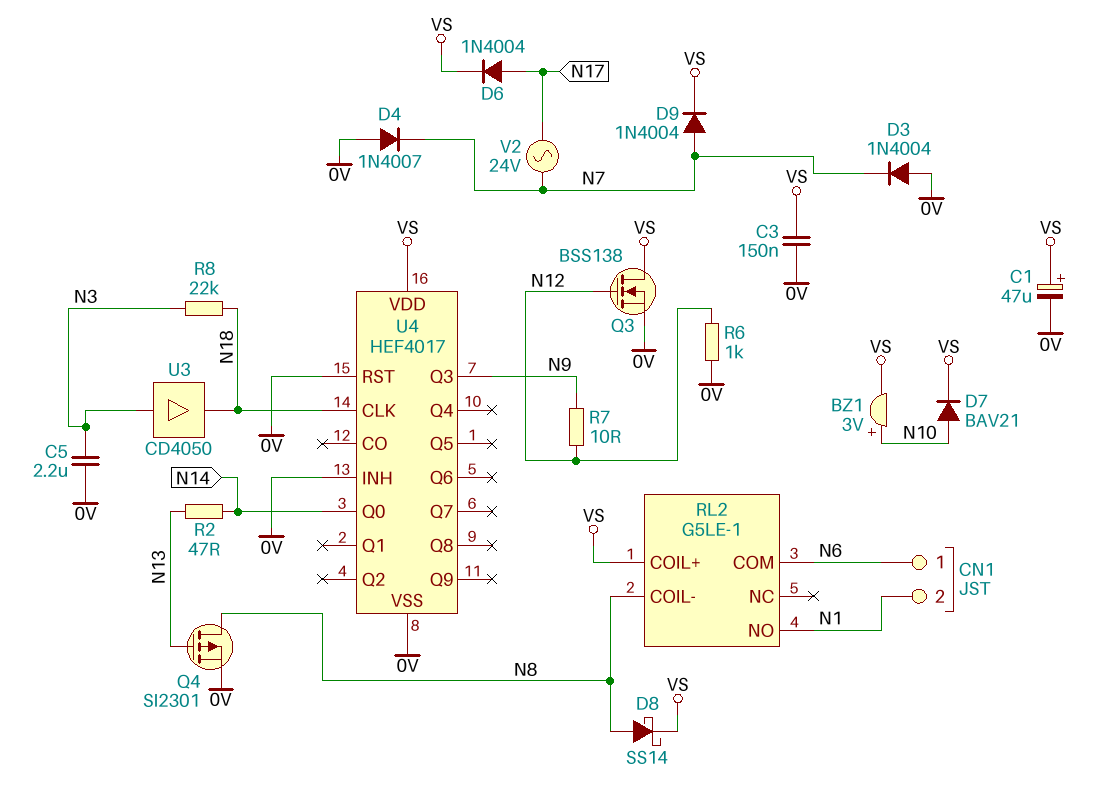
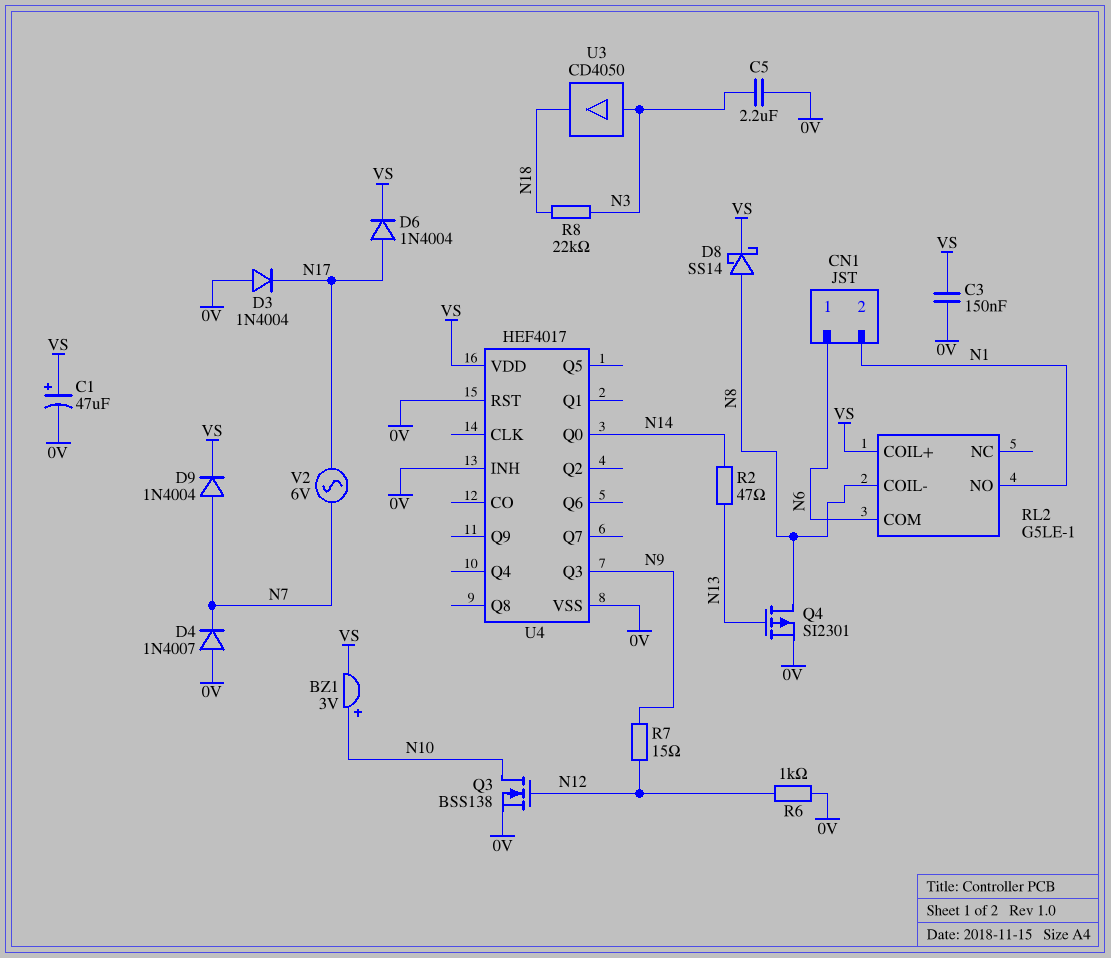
D3: diode 1N4004 (A 0V, K N7) -> diode 1N4004 (A 0V, K N17)
D7: diode BAV21 (A N10, K VS) -> none
Q3: NMOS BSS138 (G N12, D VS, S 0V) -> NMOS BSS138 (G N12, D N10, S 0V)
R7: 10 (N9, N12) -> 15 (N9, N12)
U4 pin CLK: N18 -> none
V2: AC 24V (N7, N17) -> AC 6V (N7, N17)

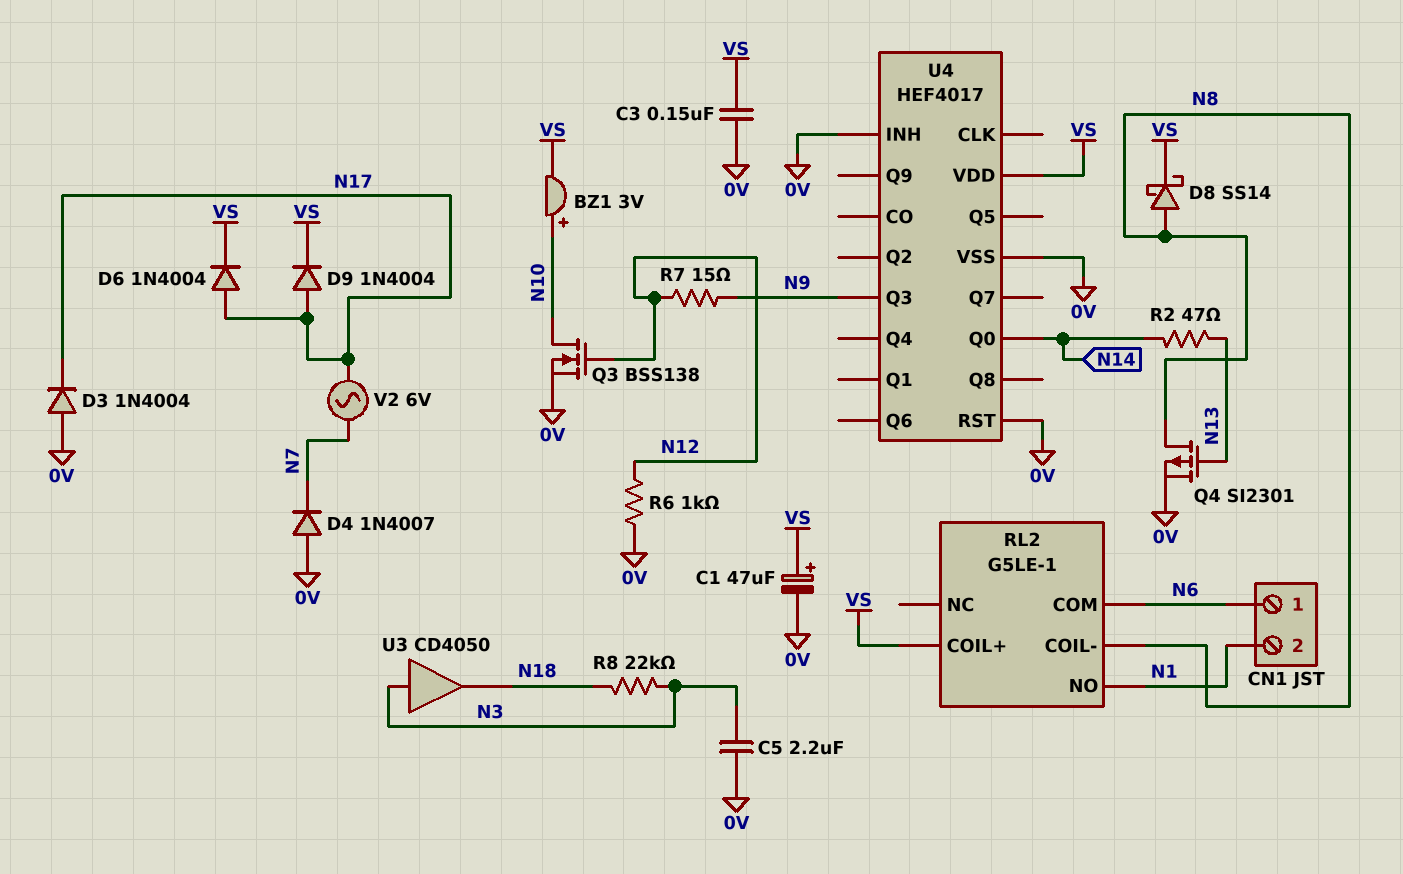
D9: diode 1N4004 (A N7, K VS) -> diode 1N4004 (A N17, K VS)

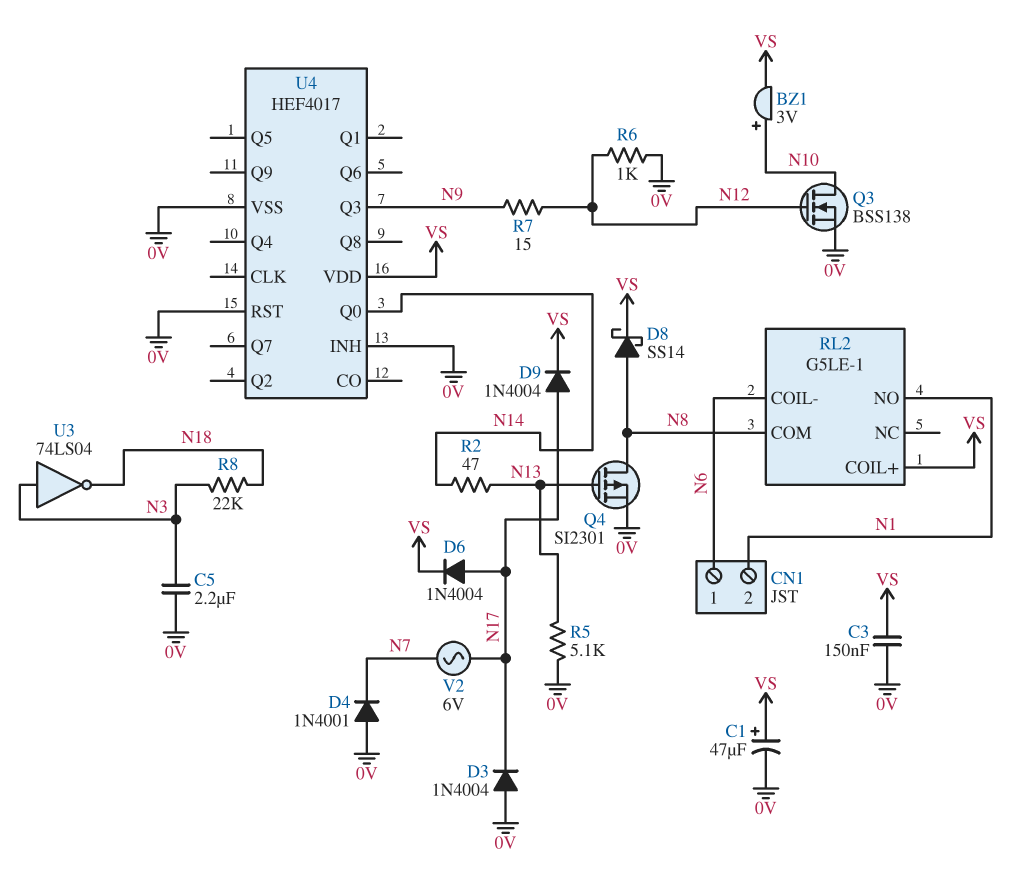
D4: diode 1N4007 (A 0V, K N7) -> diode 1N4001 (A 0V, K N7)
R5: none -> 5.1k (0V, N13)
RL2 pin COIL-: N8 -> N6
RL2 pin COM: N6 -> N8
U3: buffer CD4050 (in N3, out N18) -> NOT 74LS04 (in N3, out N18)

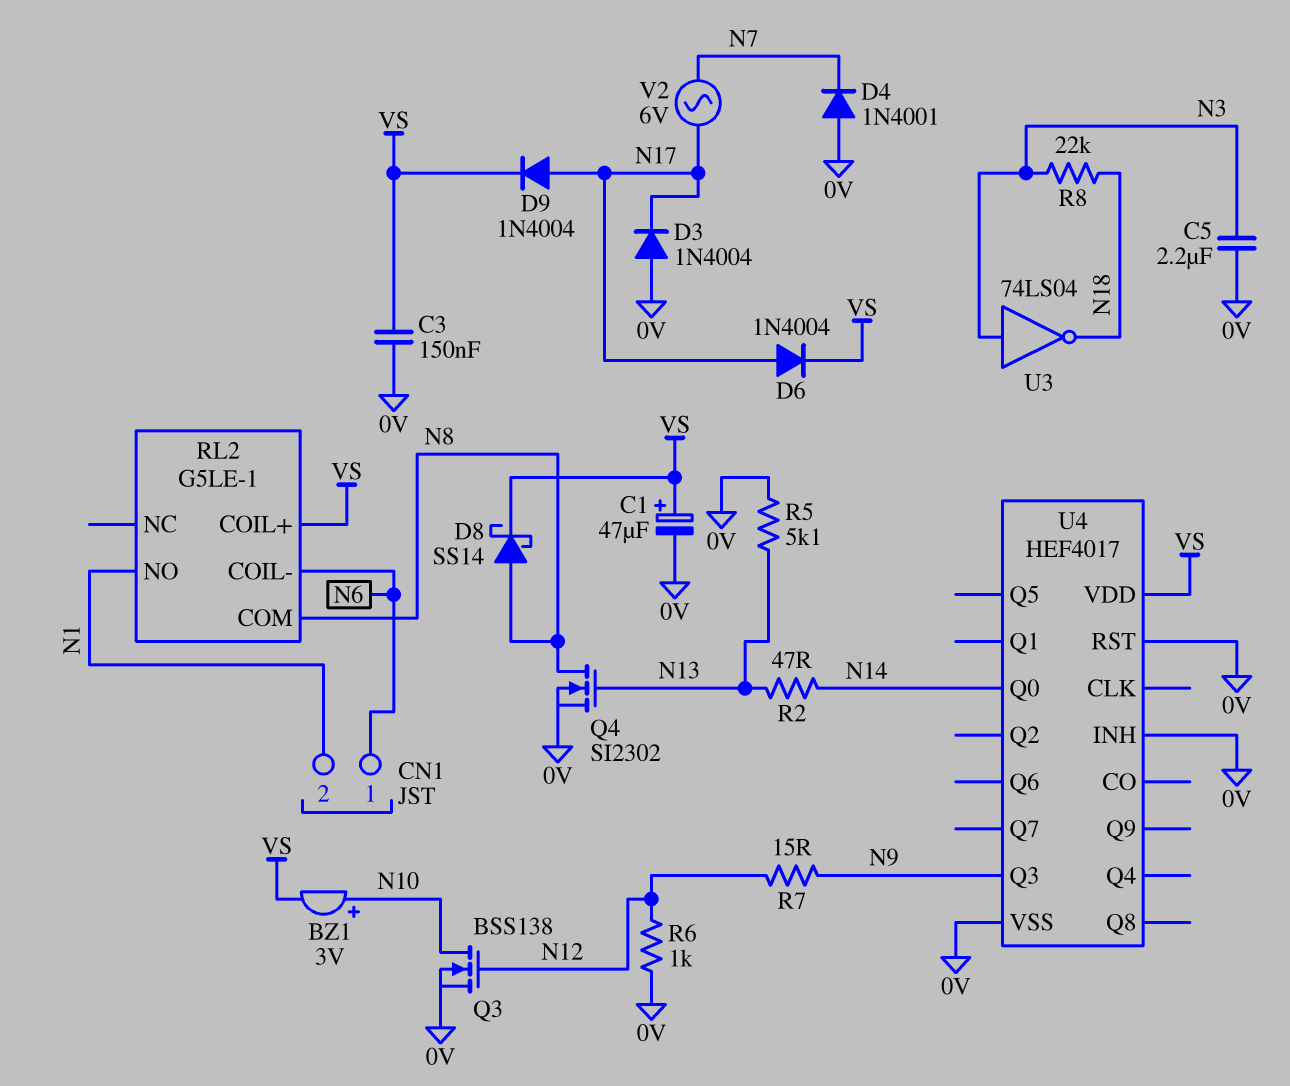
Q4: PMOS SI2301 (G N13, D N8, S 0V) -> NMOS SI2302 (G N13, D N8, S 0V)

